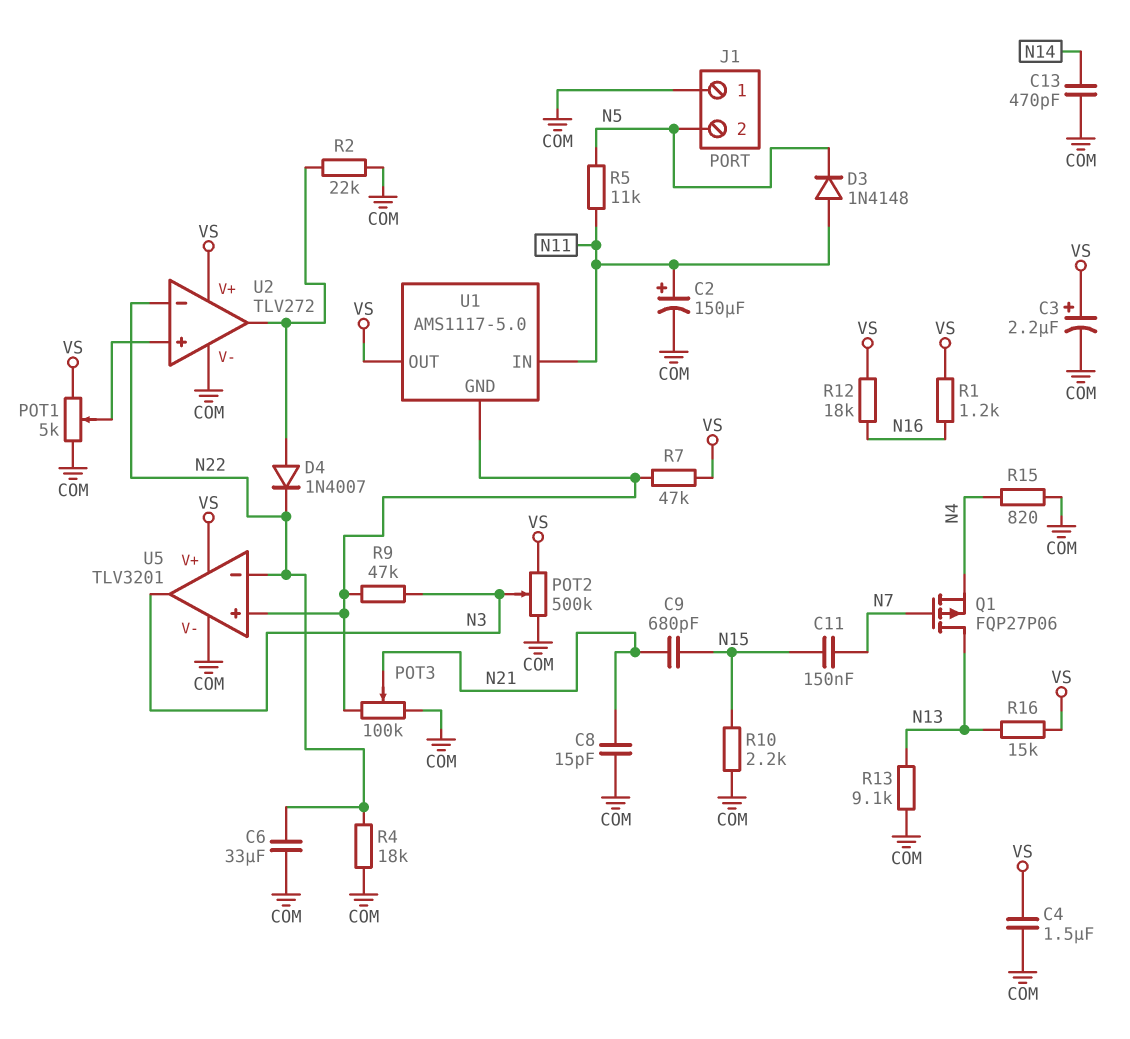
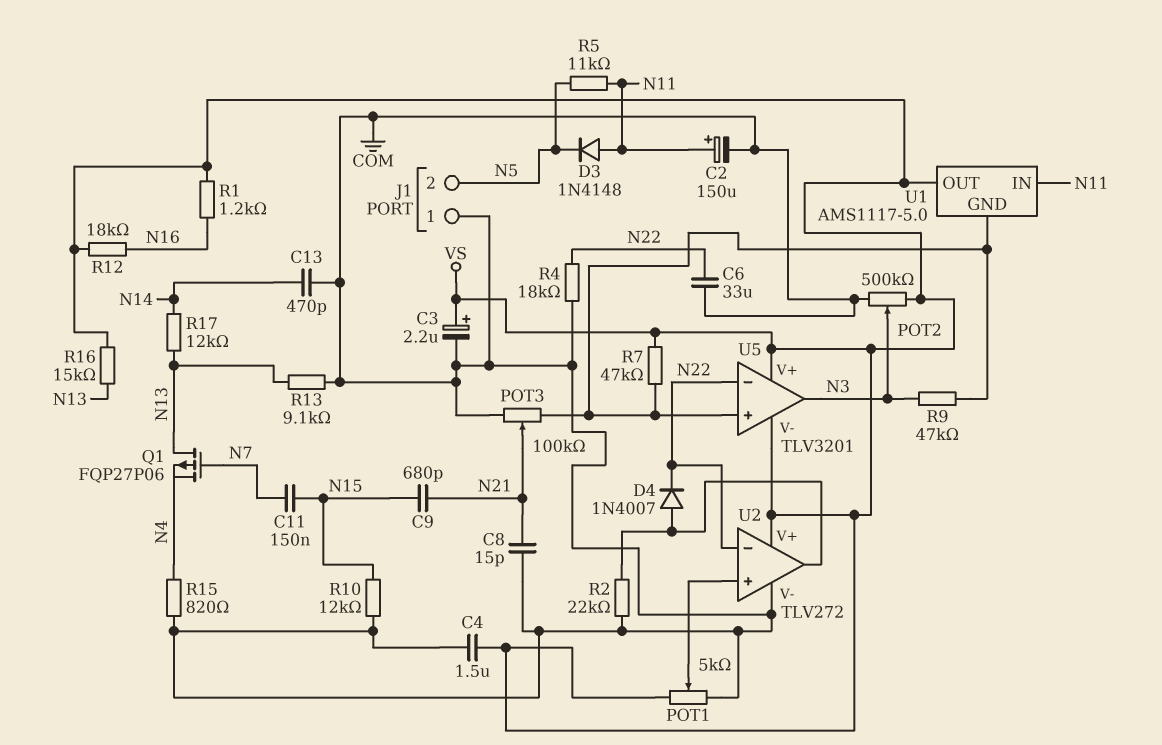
R10: 2.2k (COM, N15) -> 12k (COM, N15)
R17: none -> 12k (N13, N14)
U5 pin V-: COM -> VS

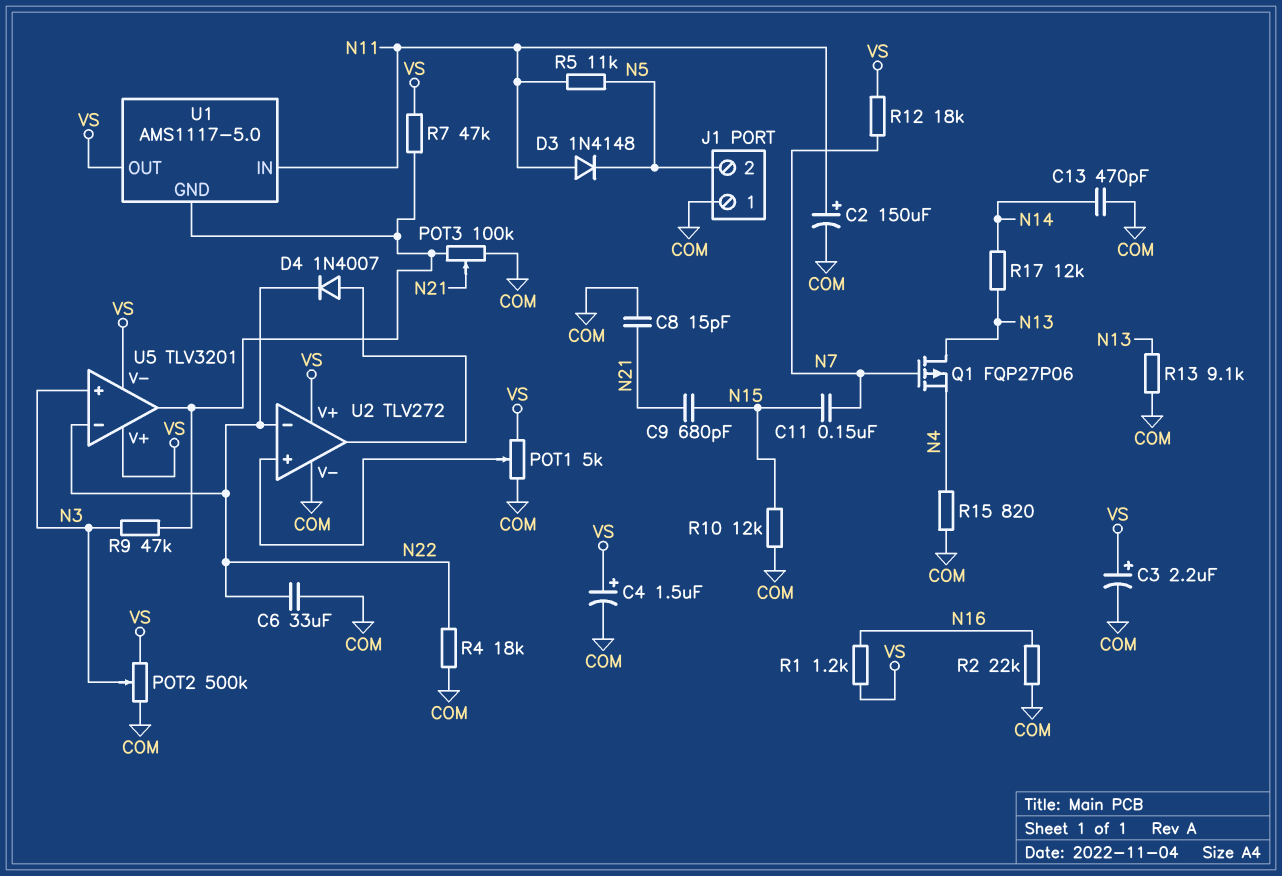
C4: 1.5uF (COM, VS) -> 1.5uF (plus VS, minus COM)
R2: 22k (COM, U2/out) -> 22k (COM, N16)
R12: 18k (N16, VS) -> 18k (N7, VS)
R16: 15k (N13, VS) -> none
U5 pin in+: U1/GND -> N3
U5 pin out: N3 -> U1/GND

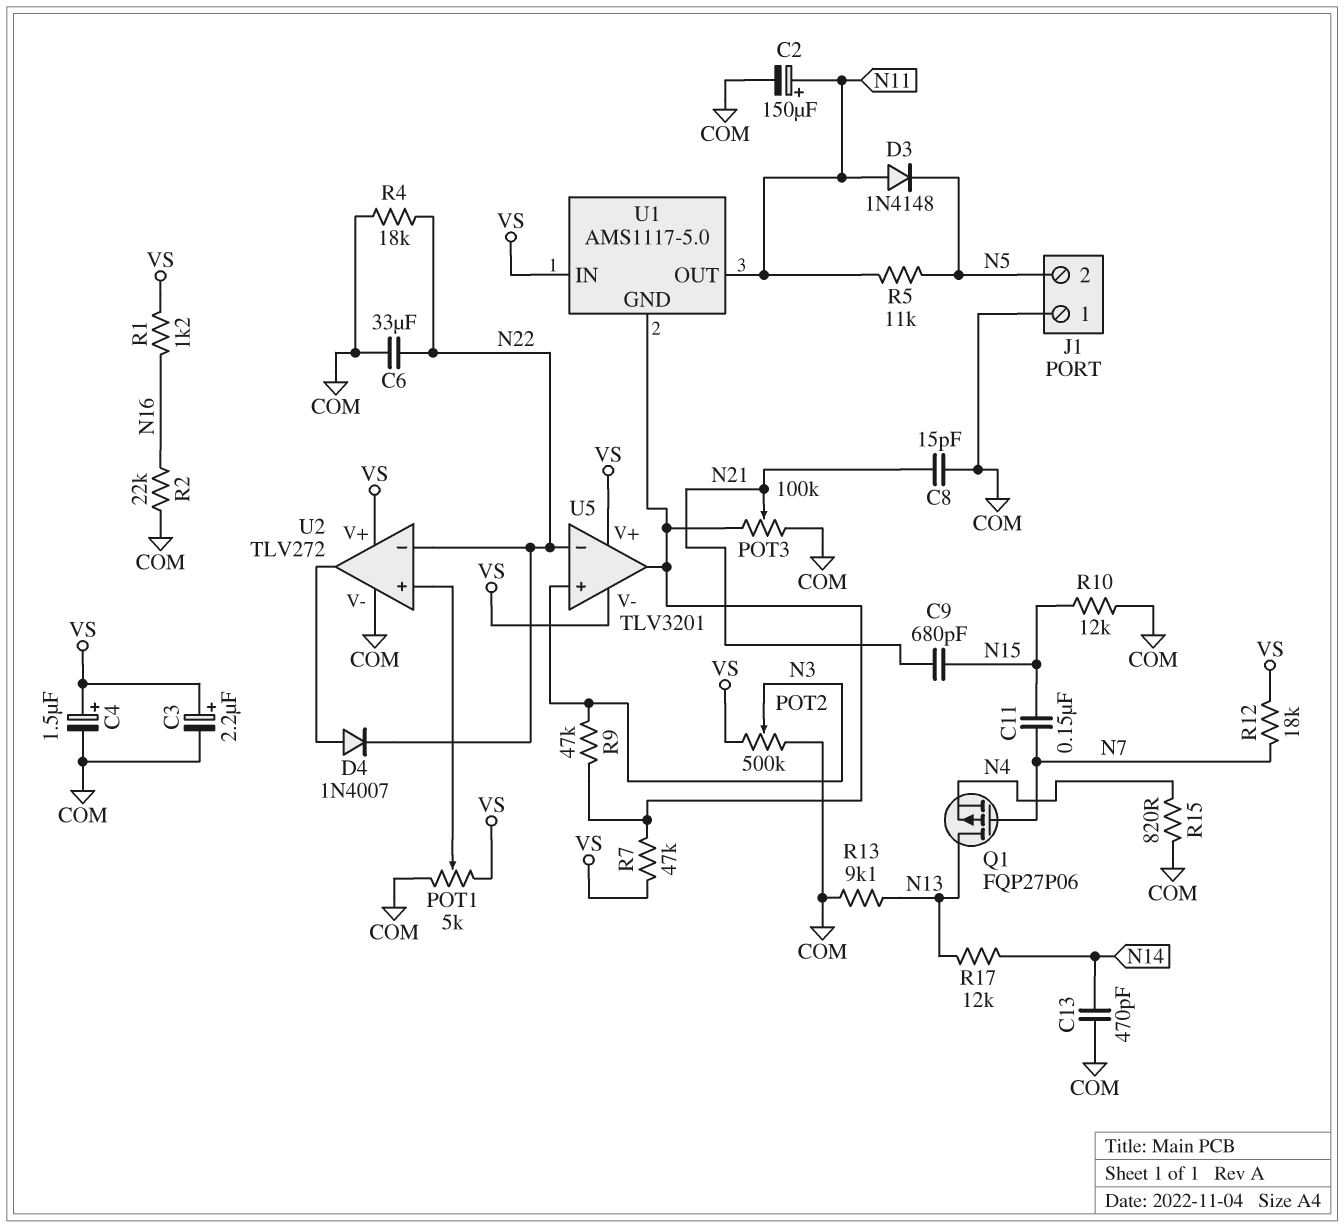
U1 pin IN: N11 -> VS
U1 pin OUT: VS -> N11

